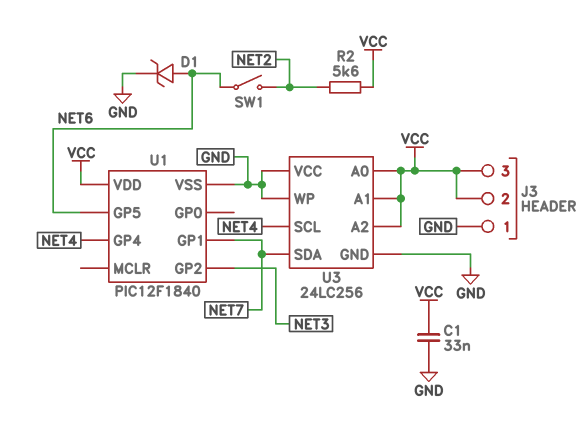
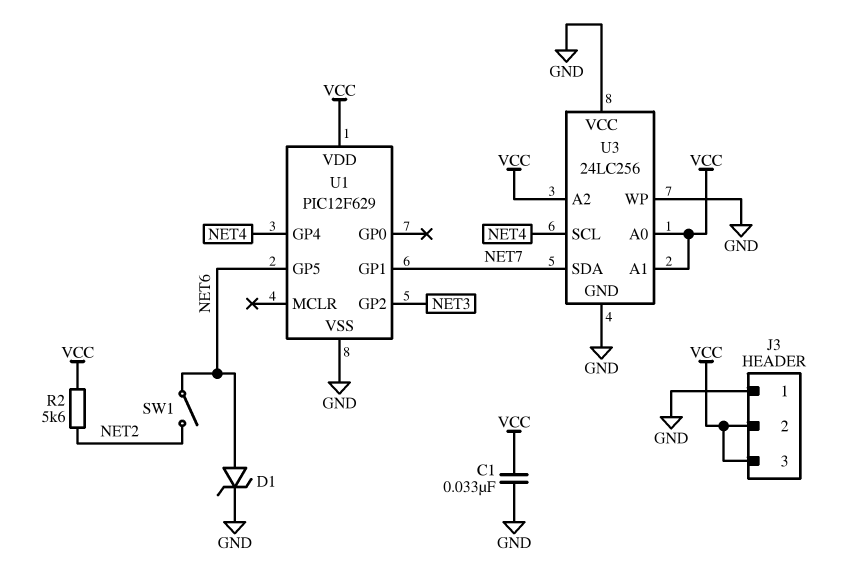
U1: PIC12F1840 -> PIC12F629

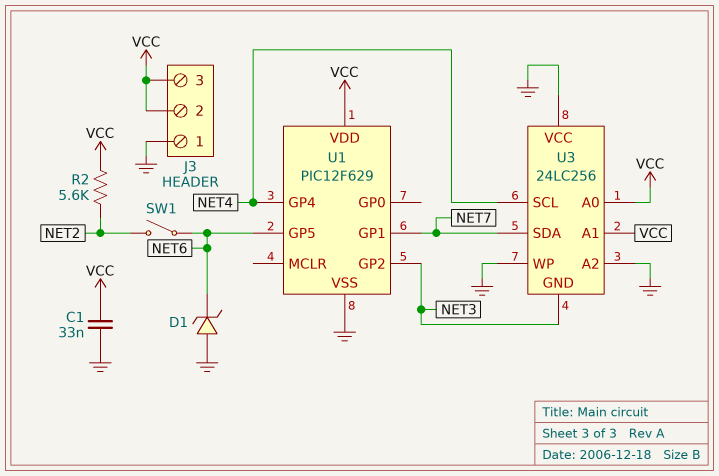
D1: zener (A NET6, K GND) -> zener (A GND, K NET6)
U3 pin A2: VCC -> GND
U3 pin GND: GND -> NET3

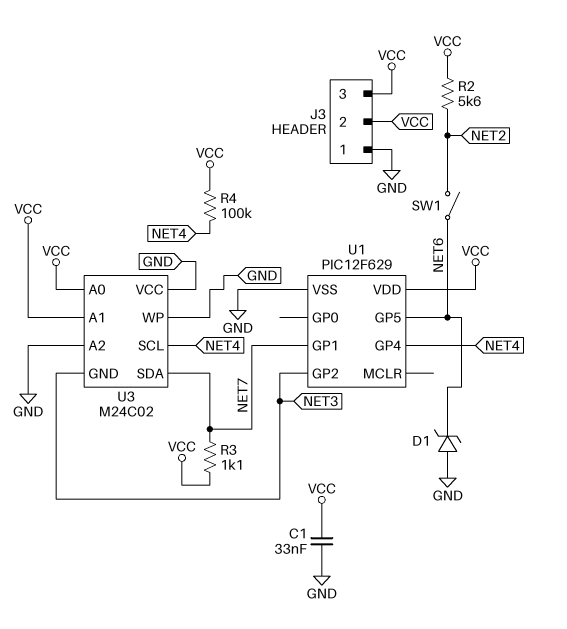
R3: none -> 1.1k (NET7, VCC)
R4: none -> 100k (NET4, VCC)
U3: 24LC256 -> M24C02

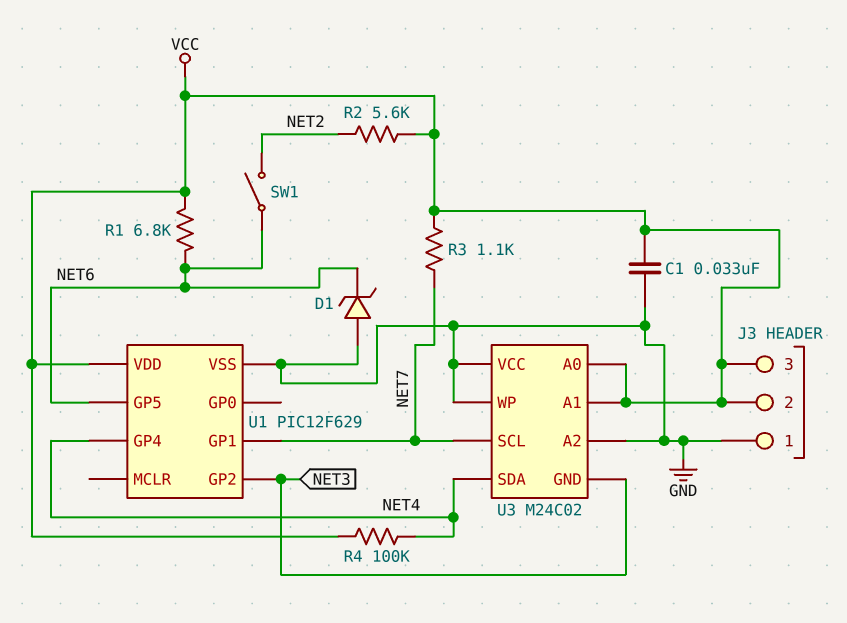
R1: none -> 6.8k (NET6, VCC)
U3 pin SCL: NET4 -> NET7
U3 pin SDA: NET7 -> NET4

